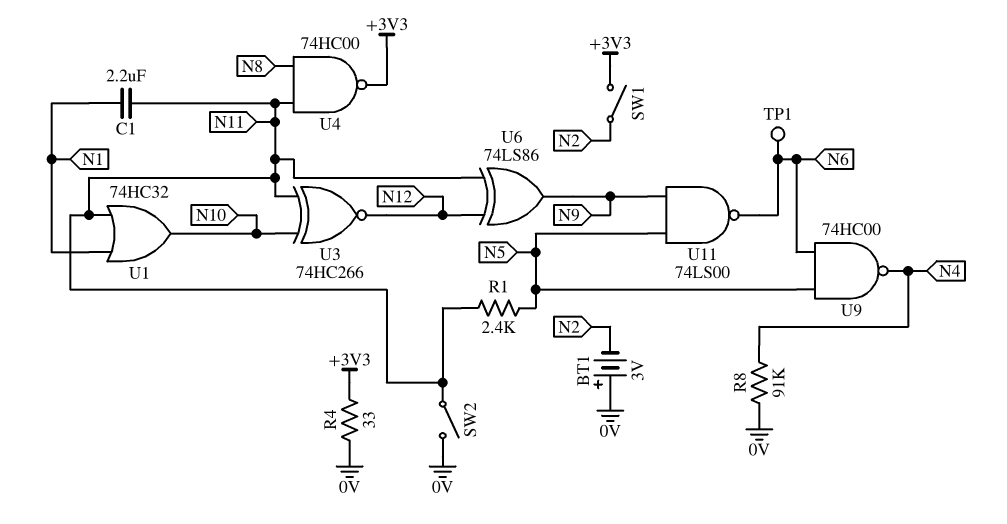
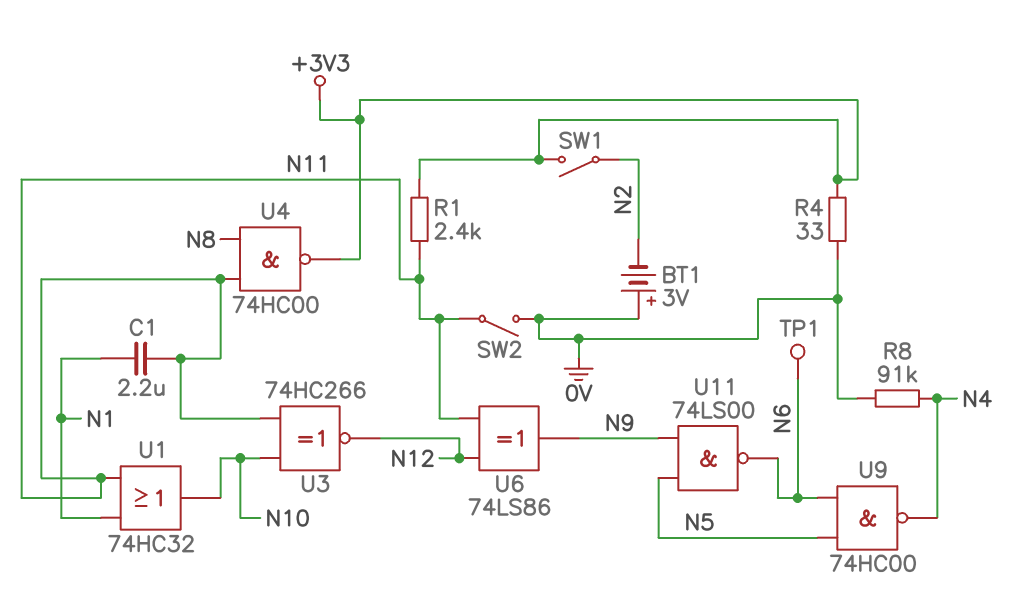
R1: 2.4k (N5, N11) -> 2.4k (+3V3, N11)

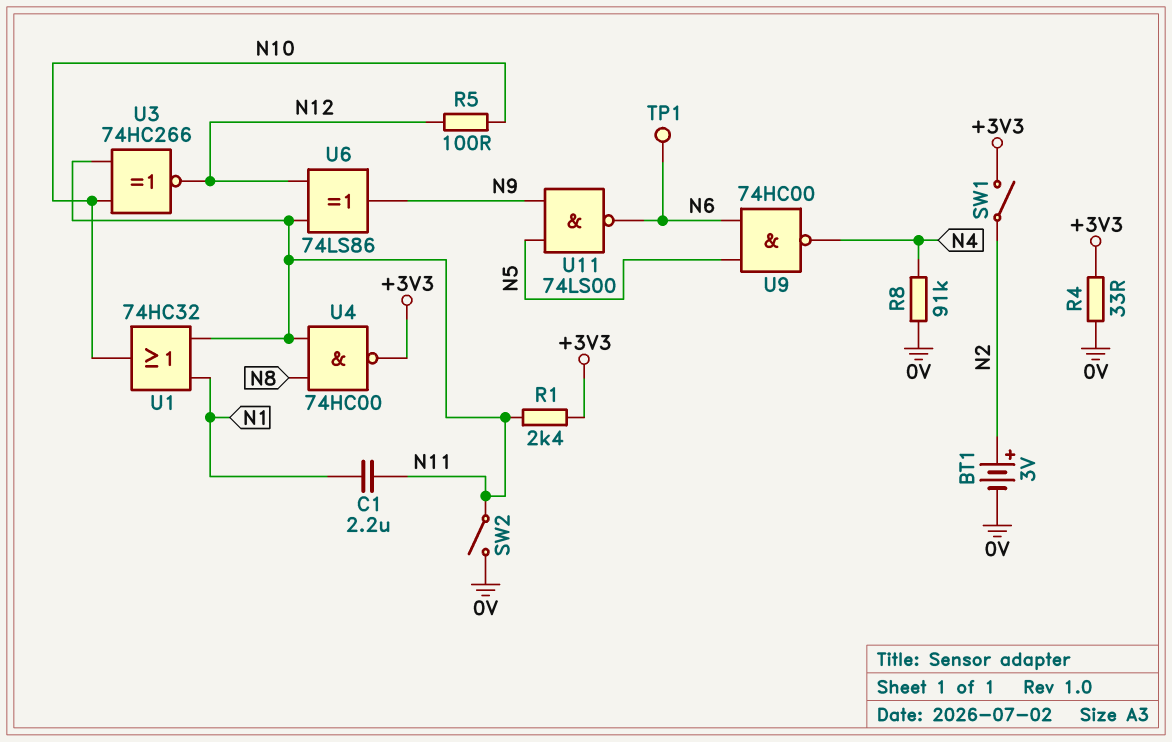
BT1: 3V (plus 0V, minus N2) -> 3V (plus N2, minus 0V)
R5: none -> 100 (N10, N12)

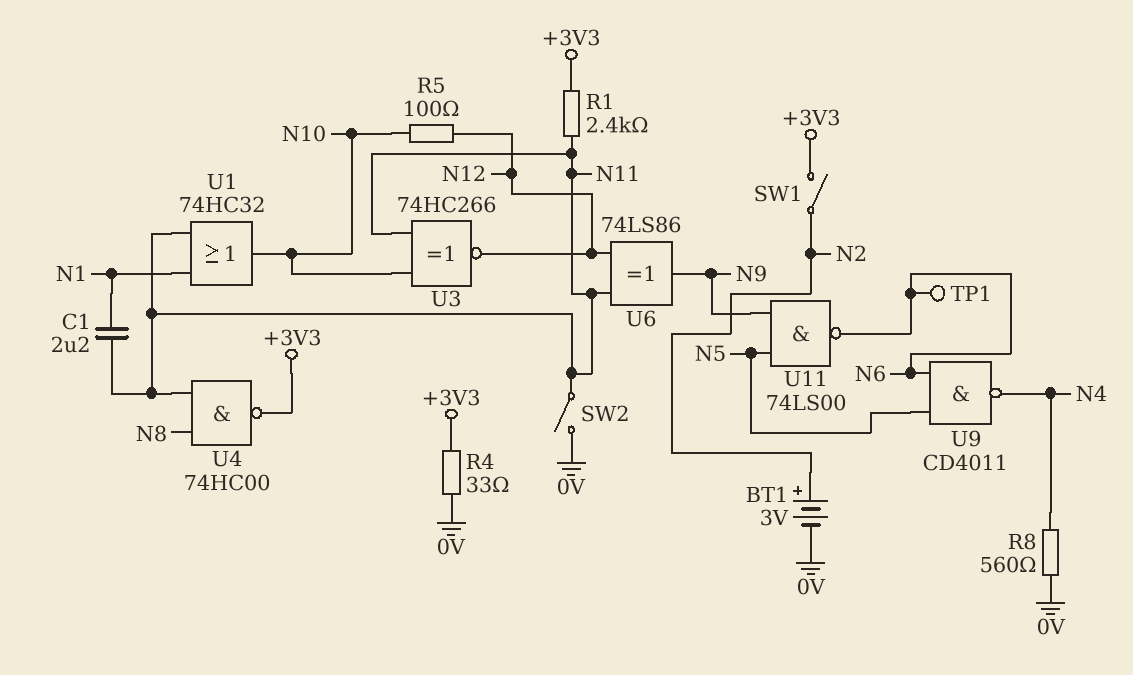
R8: 91k (0V, N4) -> 560 (0V, N4)
U9: NAND 74HC00 (in N5, in N6, out N4) -> NAND CD4011 (in N5, in N6, out N4)

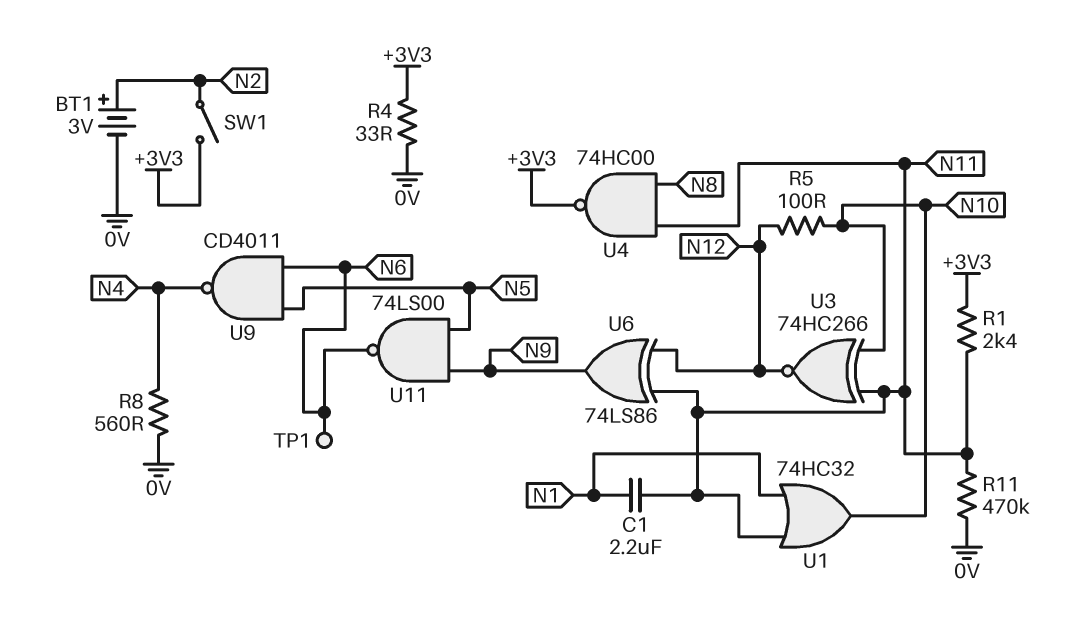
R11: none -> 470k (0V, N11)
SW2: switch (0V, N11) -> none

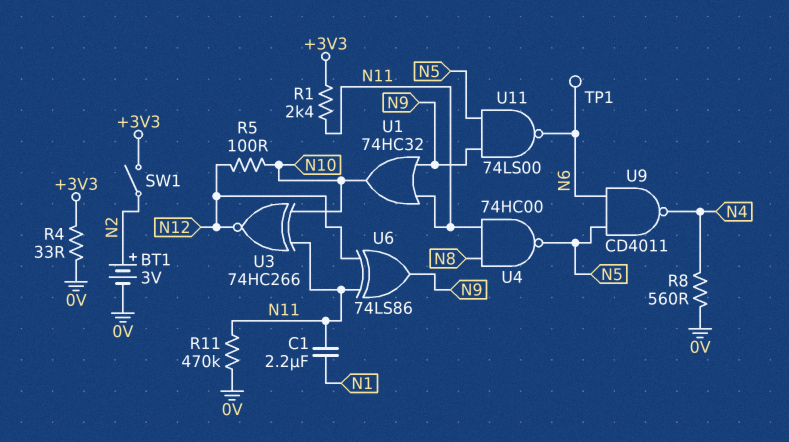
U1: OR 74HC32 (in N1, in N11, out N10) -> OR 74HC32 (in N9, in N11, out N10)
U4: NAND 74HC00 (in N8, in N11, out +3V3) -> NAND 74HC00 (in N8, in N11, out N5)

